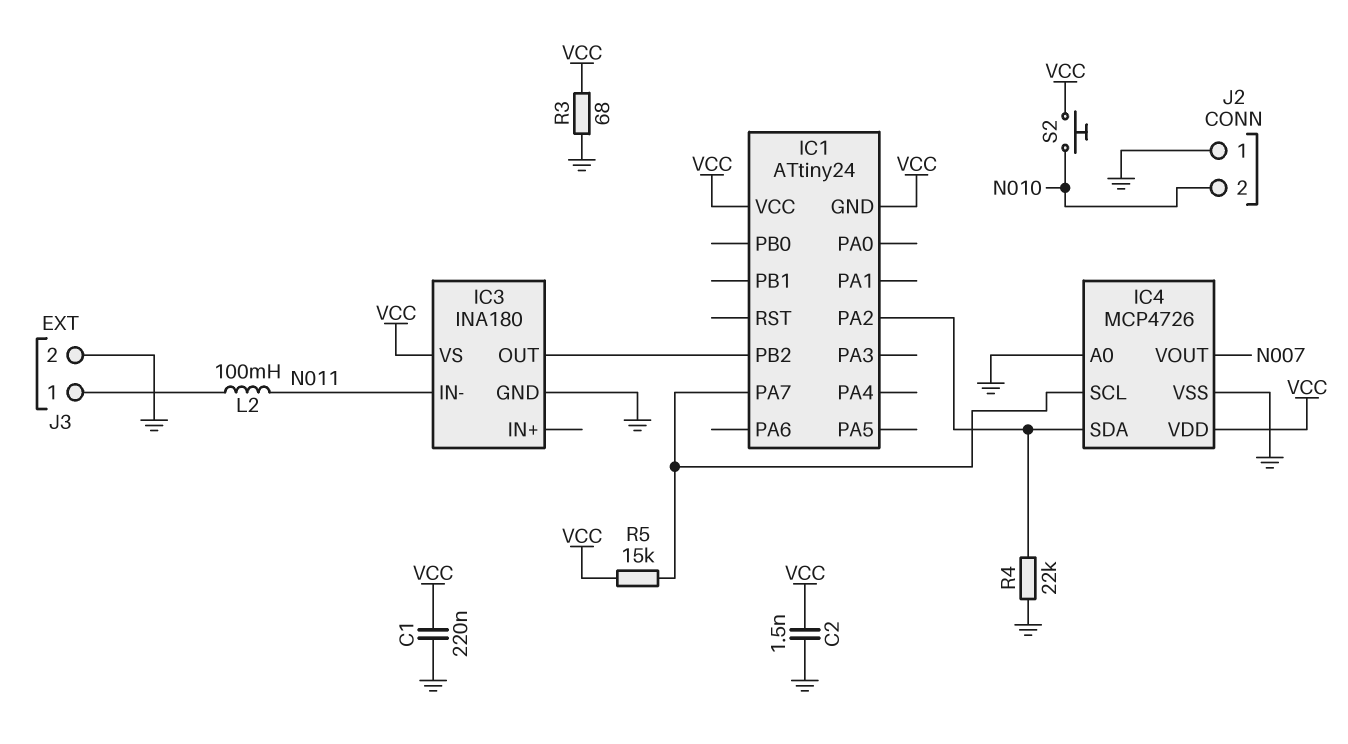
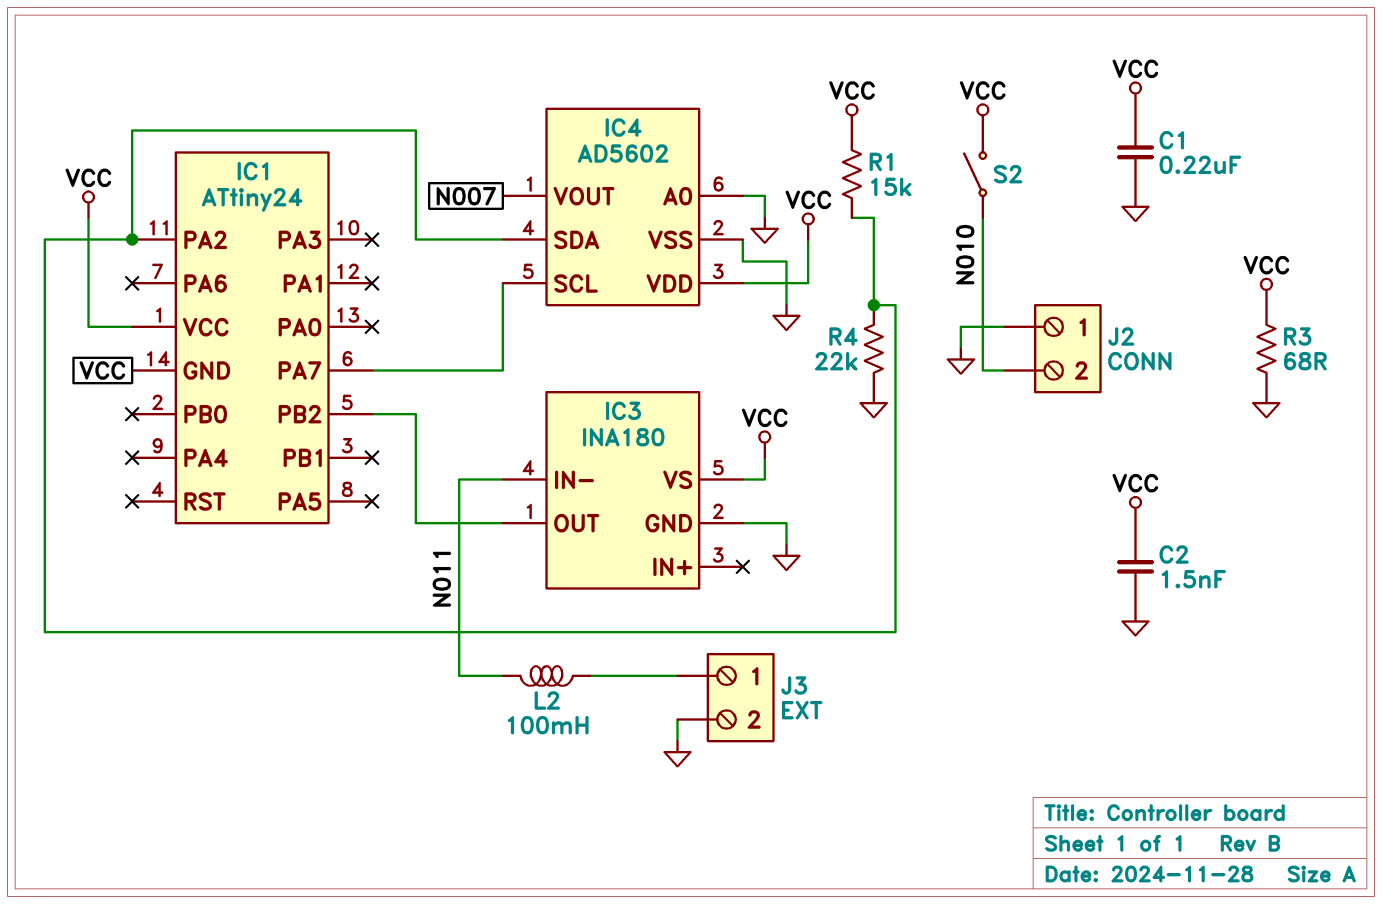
IC4: MCP4726 -> AD5602
R1: none -> 15k (IC1/PA2, VCC)
R5: 15k (IC1/PA7, VCC) -> none
S2: button (N010, VCC) -> switch (N010, VCC)

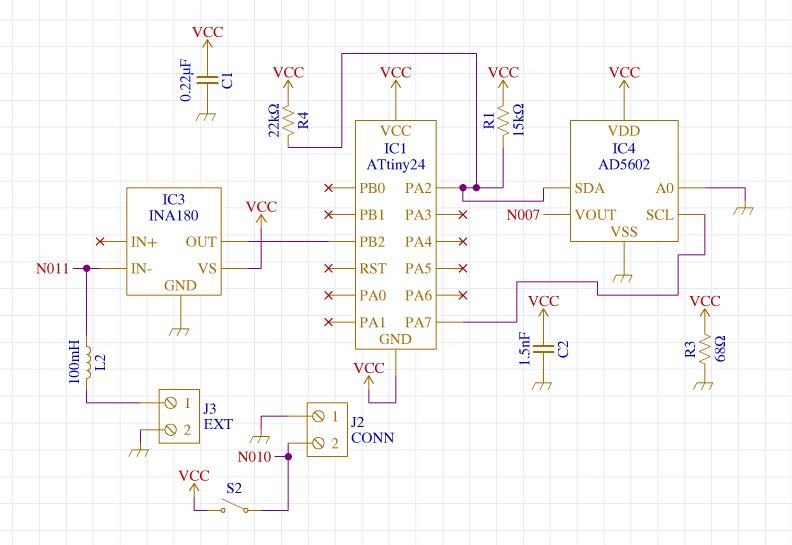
R4: 22k (GND, IC1/PA2) -> 22k (IC1/PA2, VCC)

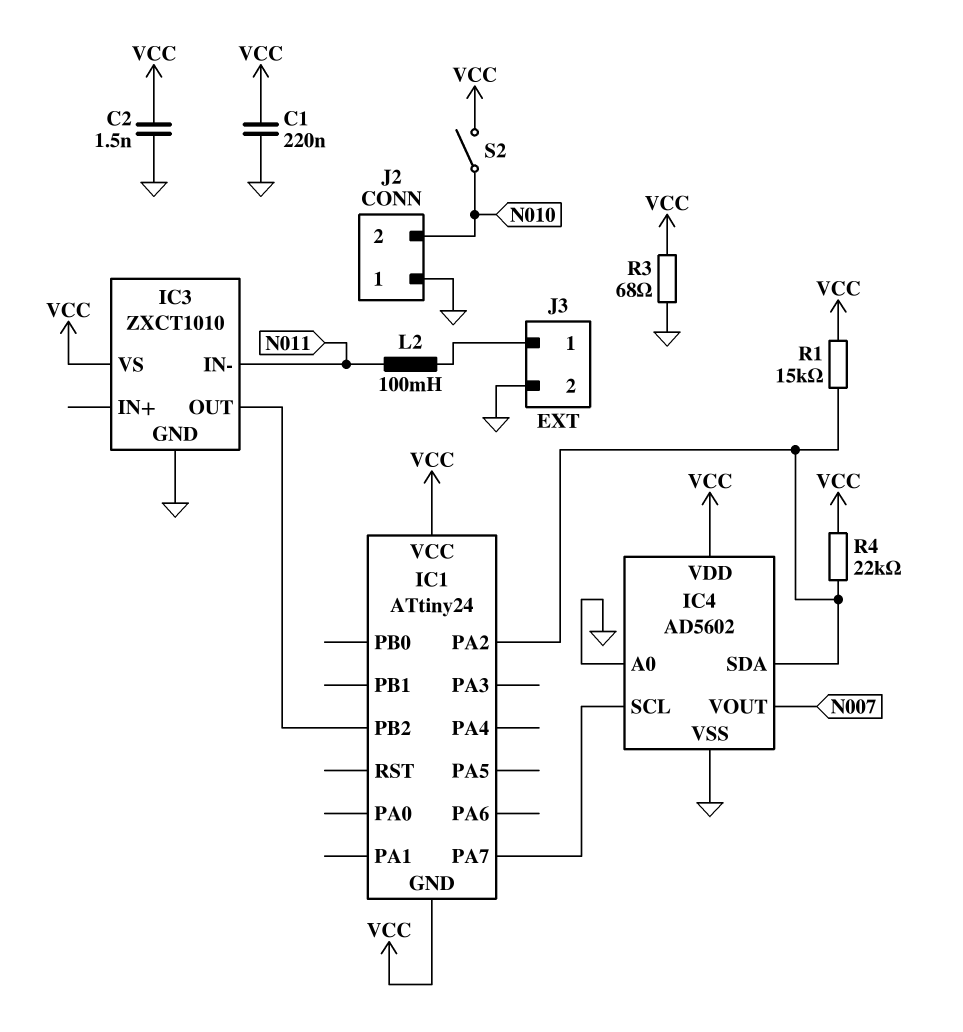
IC3: INA180 -> ZXCT1010

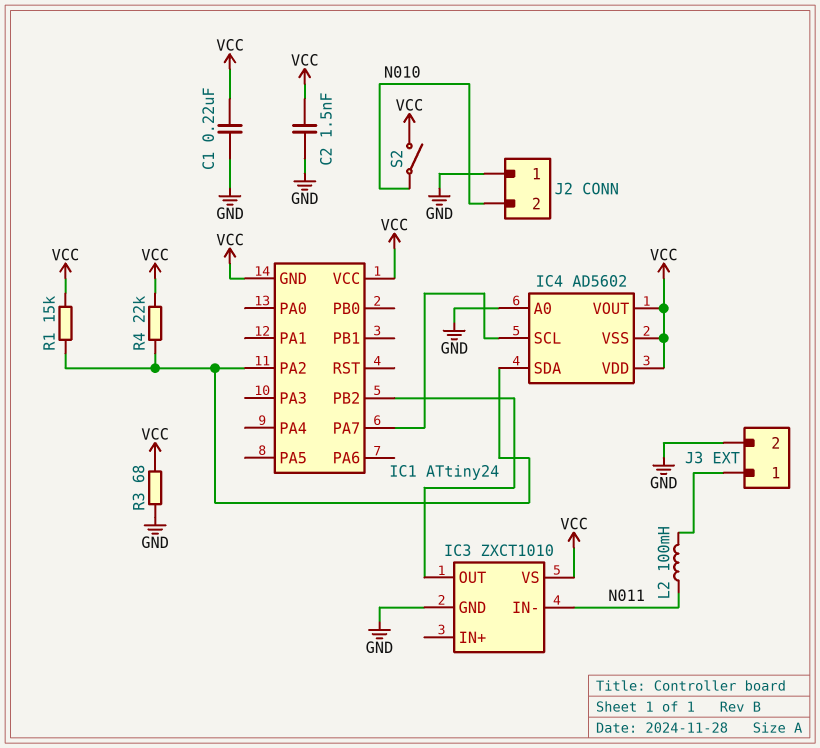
IC4 pin VOUT: N007 -> VCC
IC4 pin VSS: GND -> VCC

